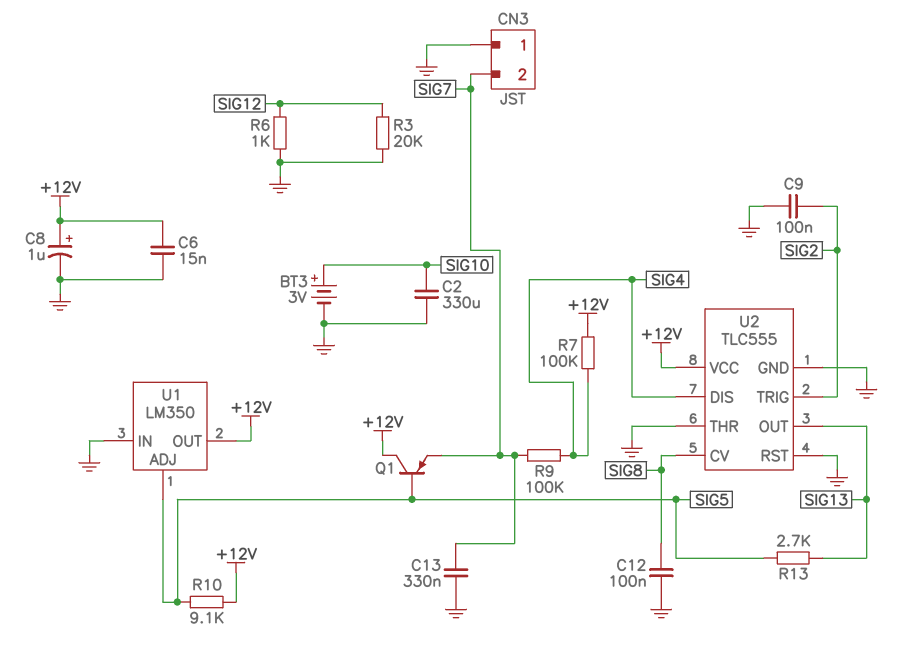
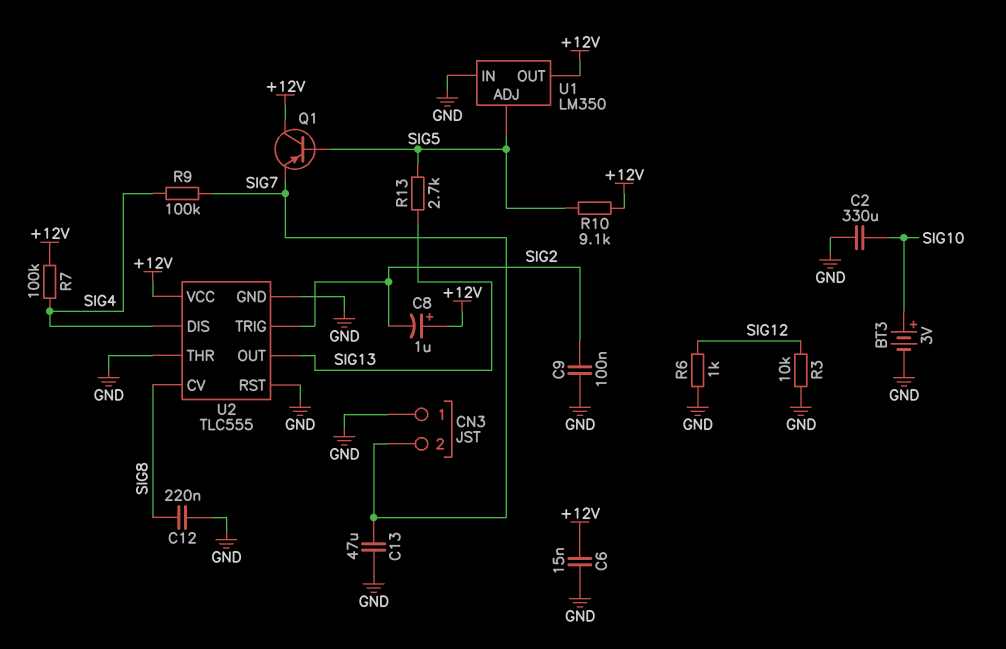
C8: 1uF (plus +12V, minus GND) -> 1uF (plus +12V, minus SIG2)
C12: 100nF (GND, SIG8) -> 220nF (GND, SIG8)
C13: 330nF (GND, SIG7) -> 47uF (GND, SIG7)
R3: 20k (GND, SIG12) -> 10k (GND, SIG12)

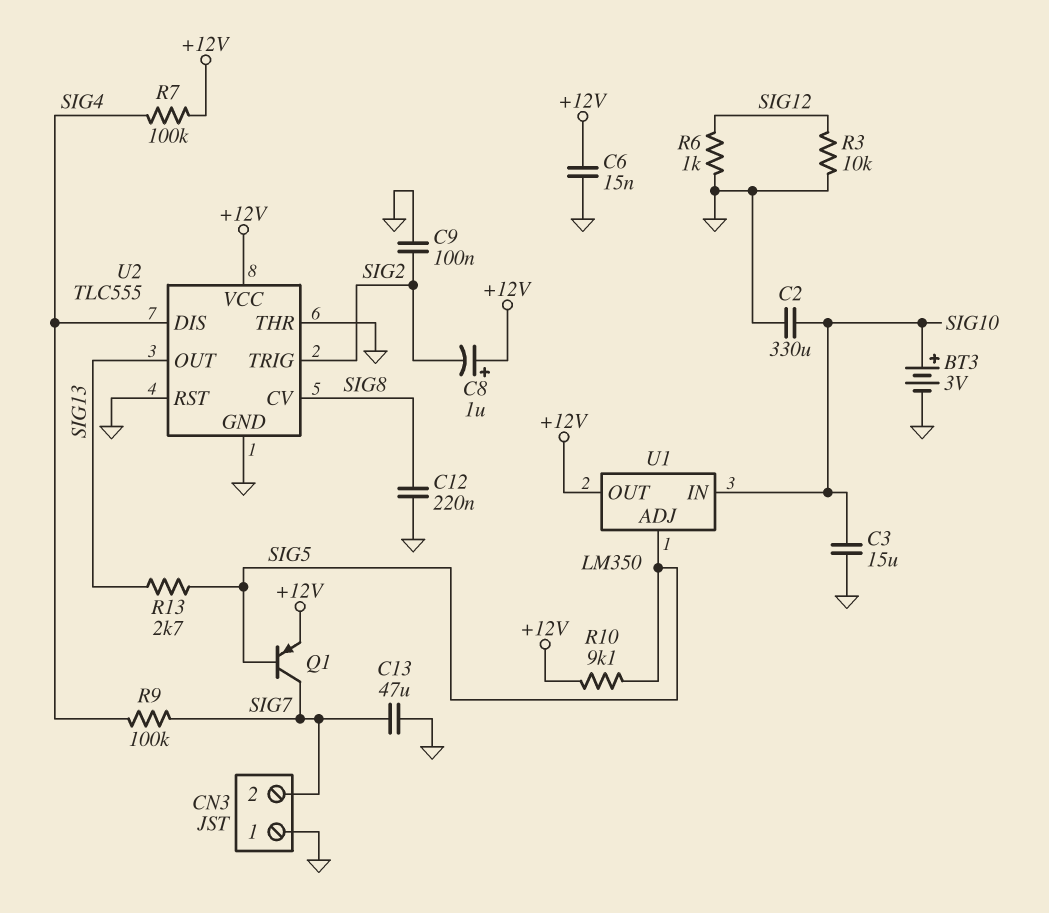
C3: none -> 15uF (GND, SIG10)
Q1: PNP (B SIG5, C +12V, E SIG7) -> PNP (B SIG5, C SIG7, E +12V)
U1 pin IN: GND -> SIG10

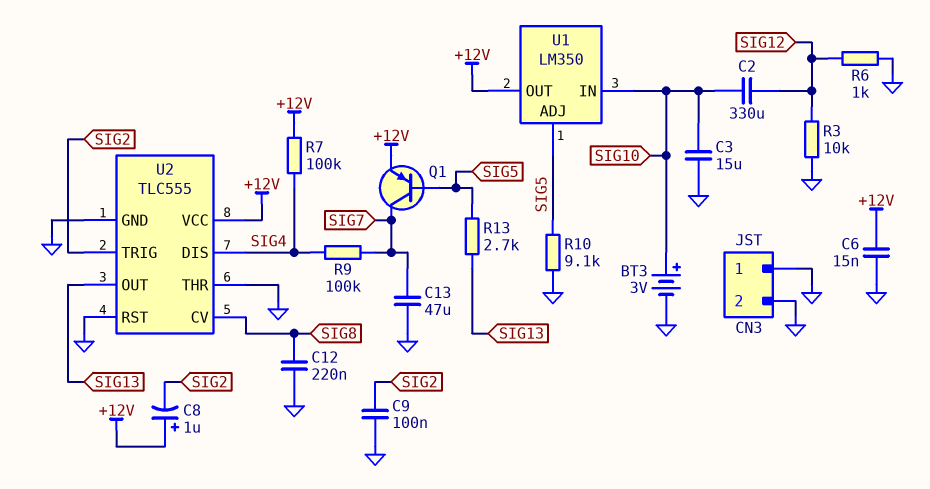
C2: 330uF (GND, SIG10) -> 330uF (SIG10, SIG12)
CN3 pin 2: SIG7 -> GND
R10: 9.1k (+12V, SIG5) -> 9.1k (GND, SIG5)

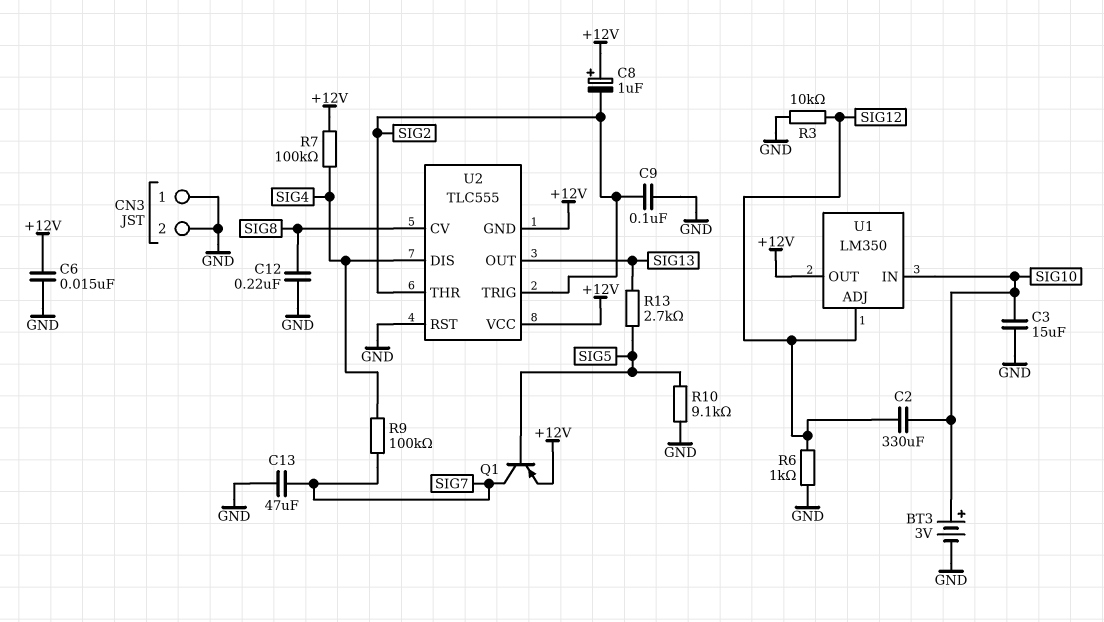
U1 pin ADJ: SIG5 -> SIG12
U2 pin GND: GND -> +12V
U2 pin THR: GND -> SIG2

